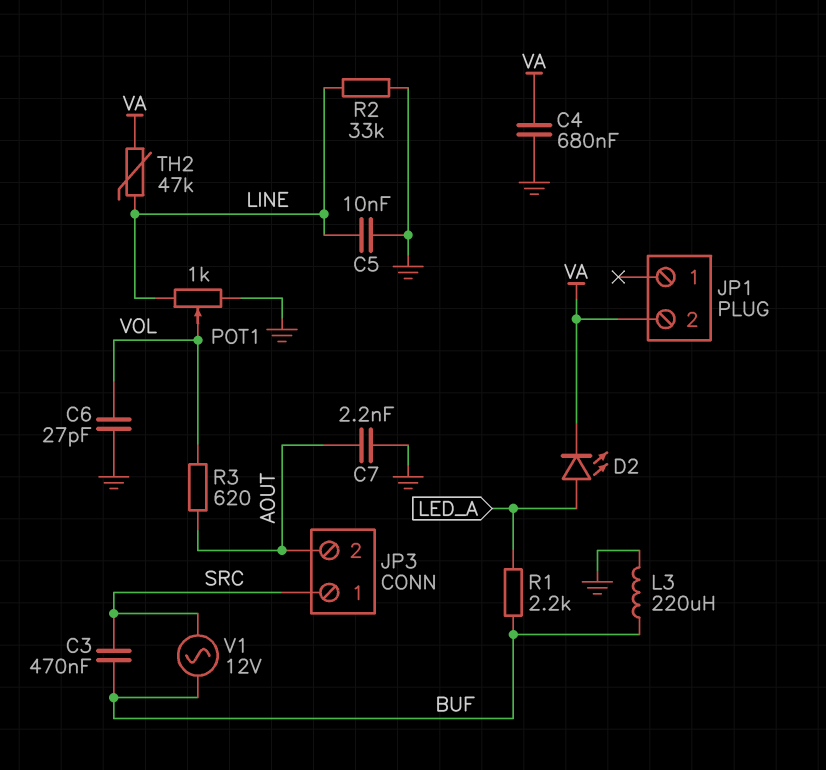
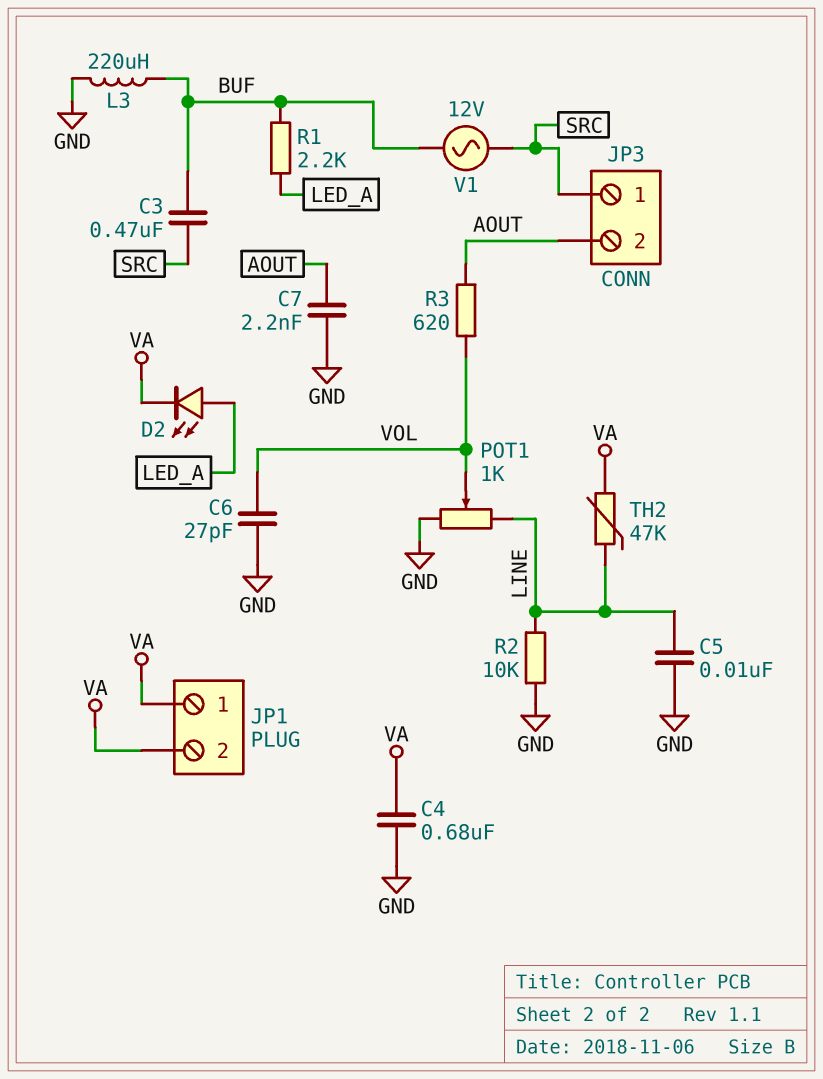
JP1 pin 1: none -> VA
R2: 33k (GND, LINE) -> 10k (GND, LINE)

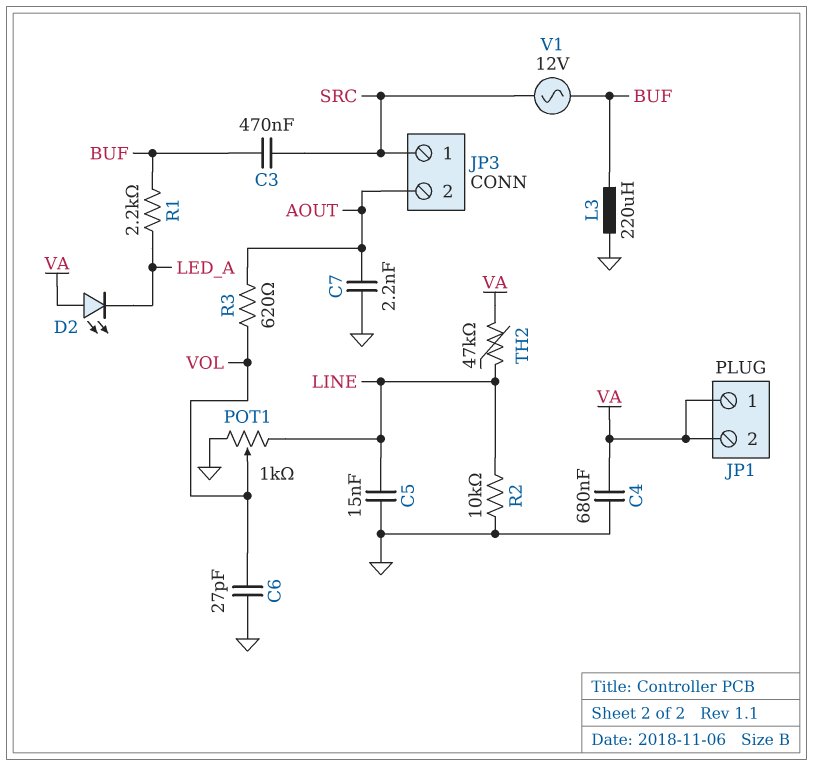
C5: 10nF (GND, LINE) -> 15nF (GND, LINE)
D2: LED (A LED_A, K VA) -> LED (A VA, K LED_A)

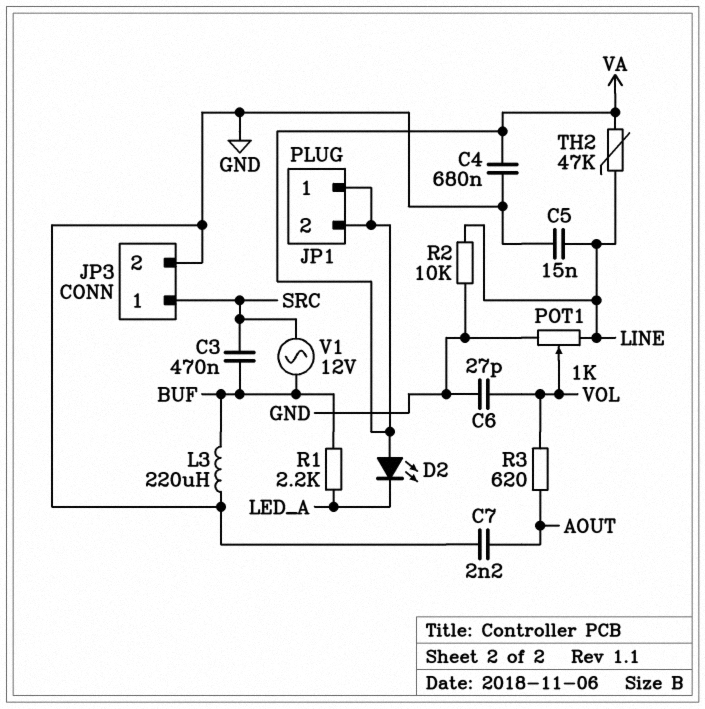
JP3 pin 2: AOUT -> GND

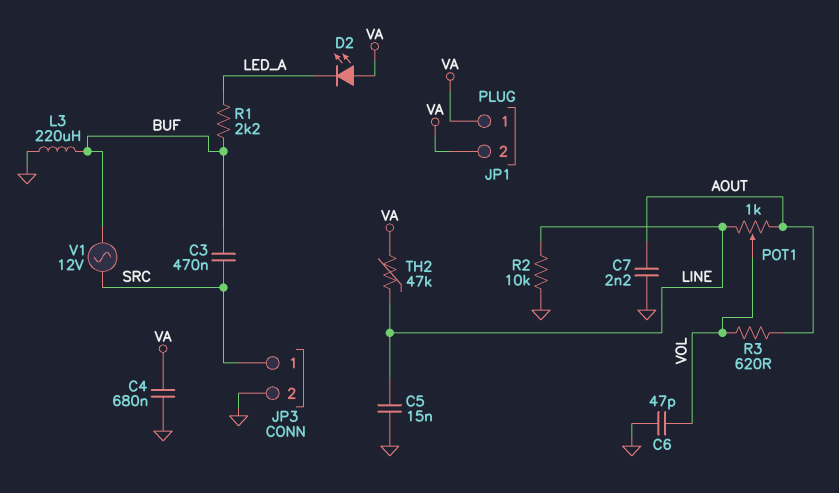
C6: 27pF (GND, VOL) -> 47pF (GND, VOL)
POT1: 1k (GND, LINE, wiper VOL) -> 1k (AOUT, LINE, wiper VOL)

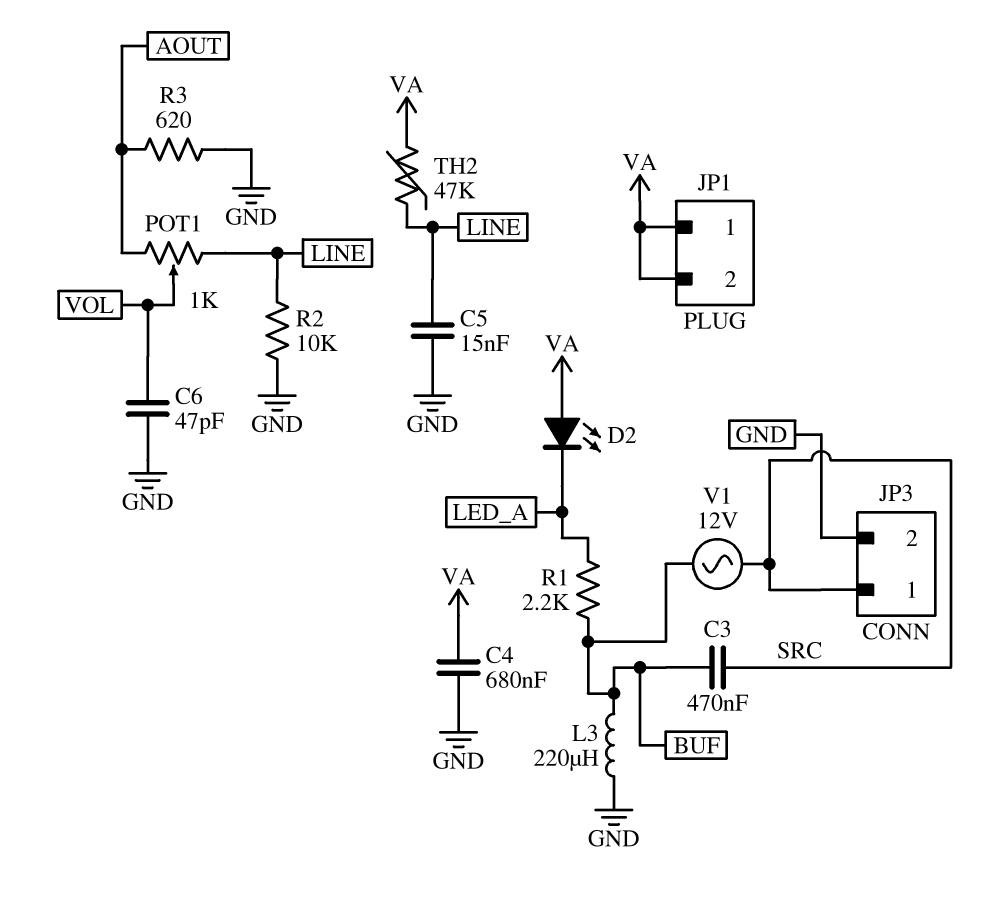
C7: 2.2nF (AOUT, GND) -> none
R3: 620 (AOUT, VOL) -> 620 (AOUT, GND)

